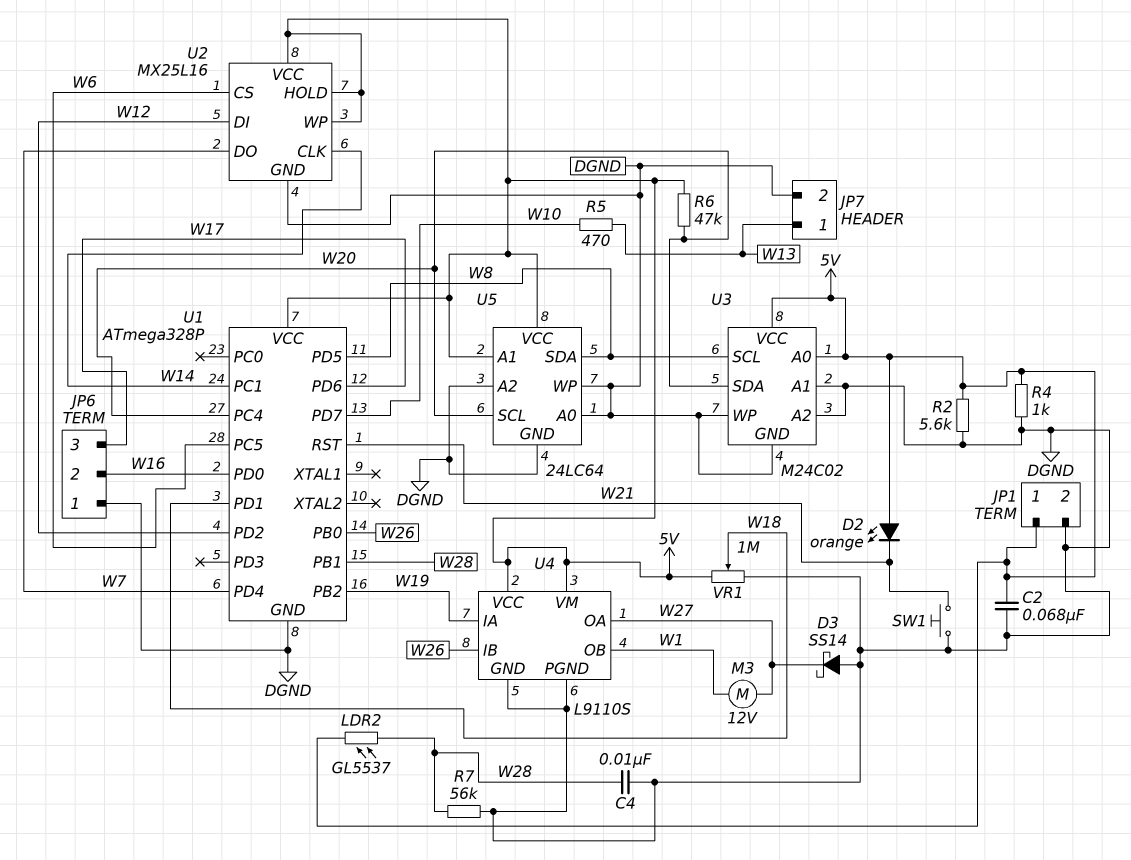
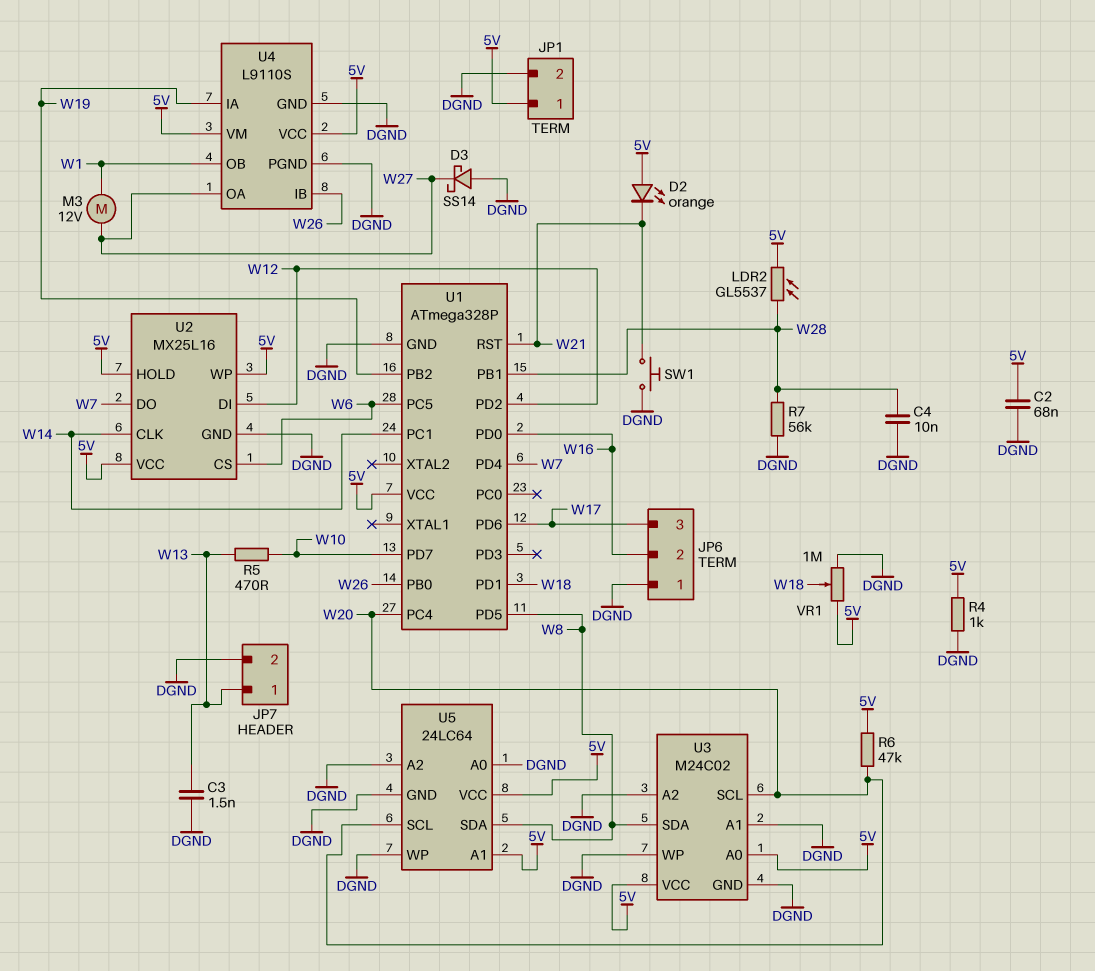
C3: none -> 1.5nF (DGND, W13)
R2: 5.6k (5V, DGND) -> none
U3 pin SCL: W8 -> W20
U3 pin SDA: W20 -> W8

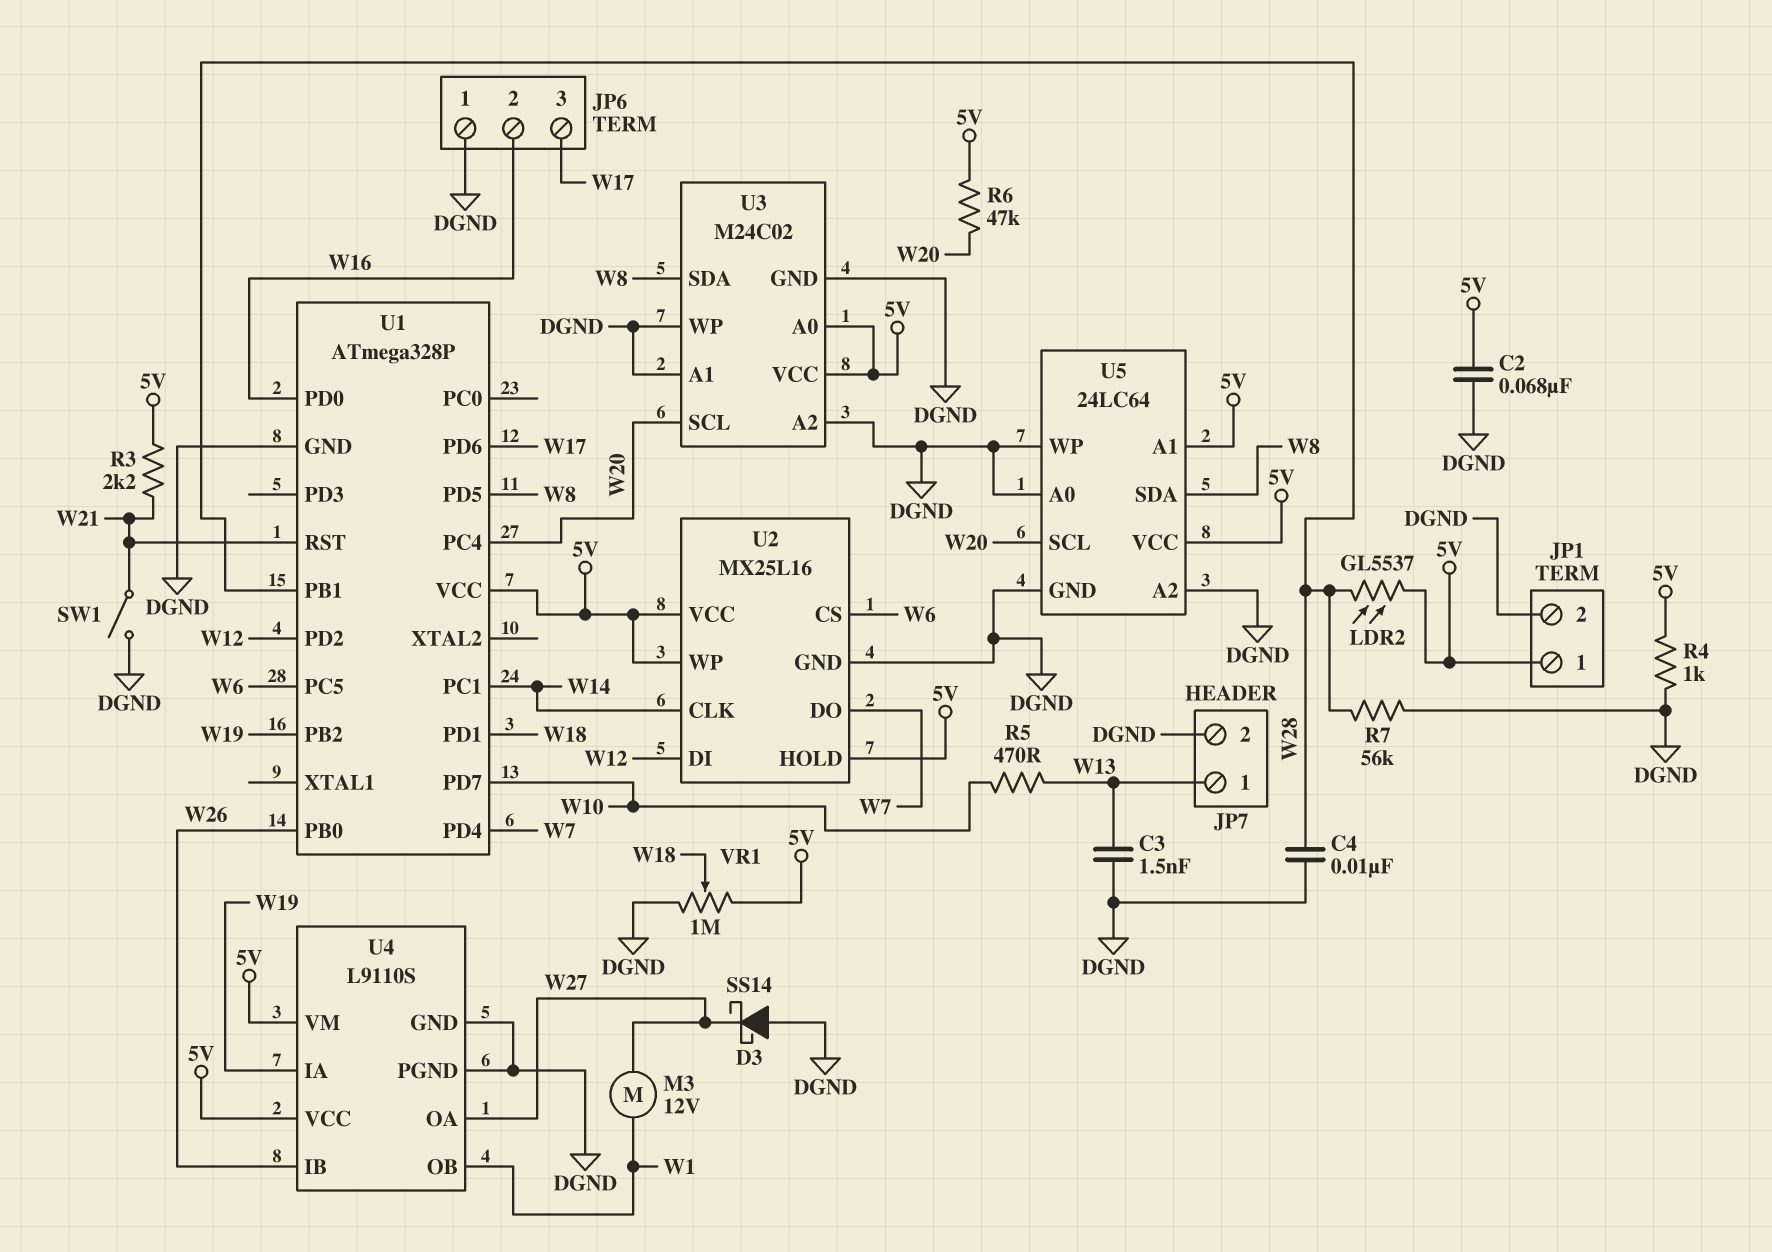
D2: LED orange (A 5V, K W21) -> none
R3: none -> 2.2k (5V, W21)
SW1: button (DGND, W21) -> switch (DGND, W21)

